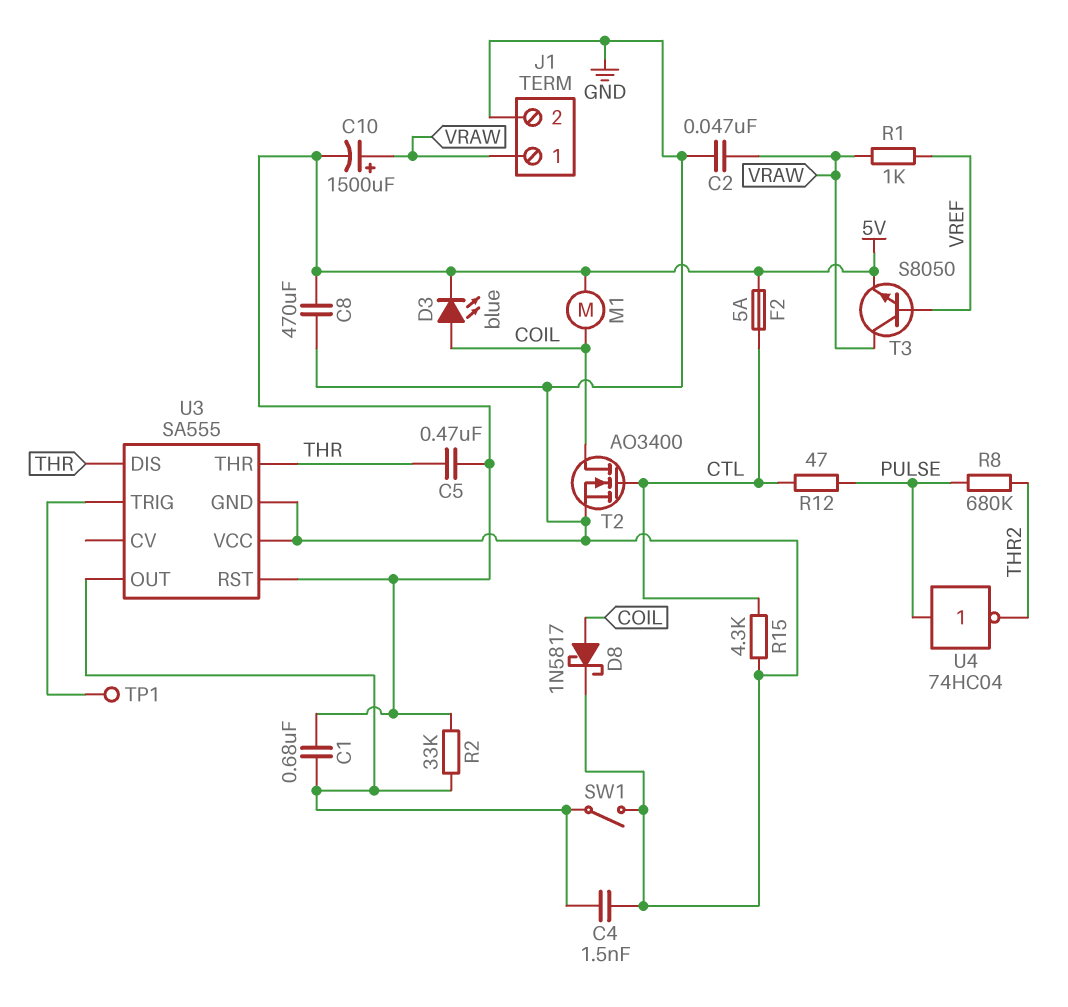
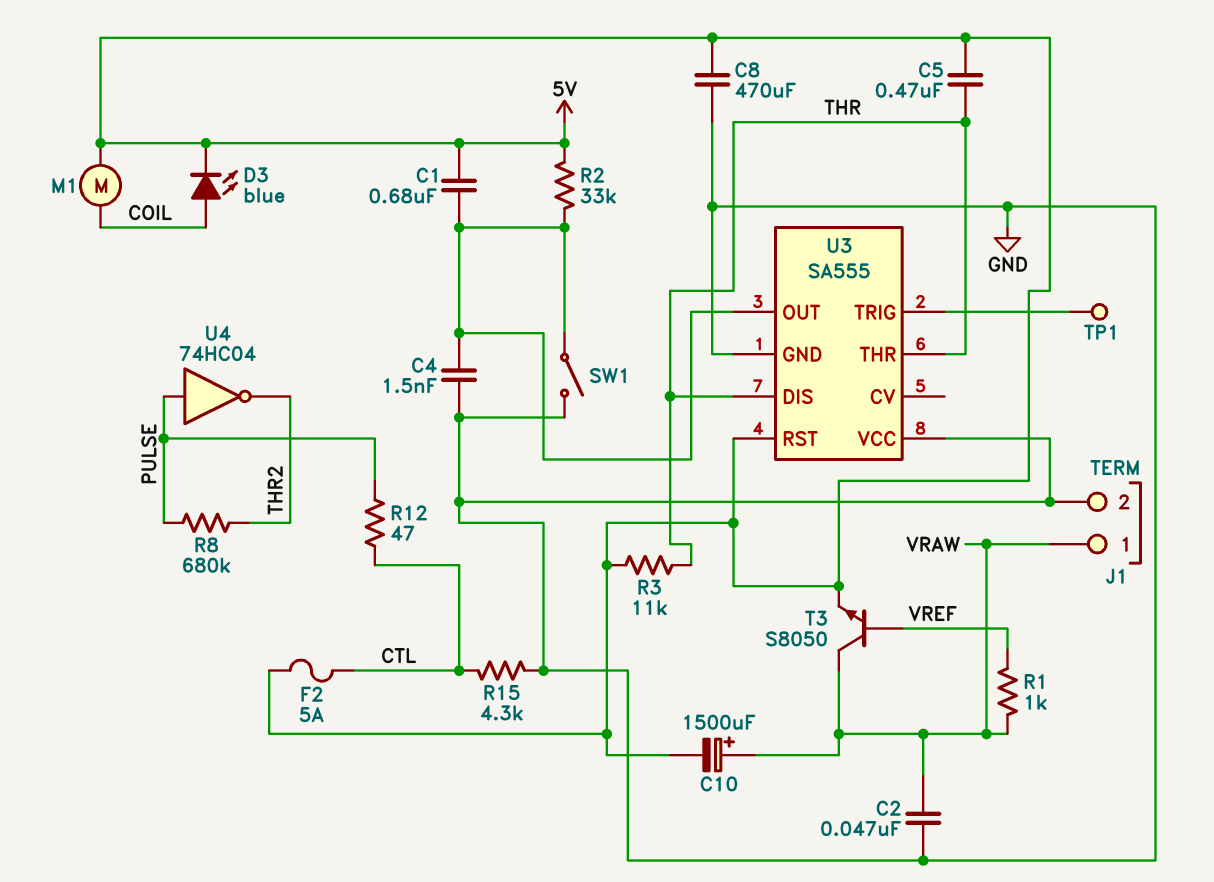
D8: schottky 1N5817 (A COIL, K GND) -> none
R3: none -> 11k (5V, THR)
T2: NMOS AO3400 (G CTL, D COIL, S GND) -> none

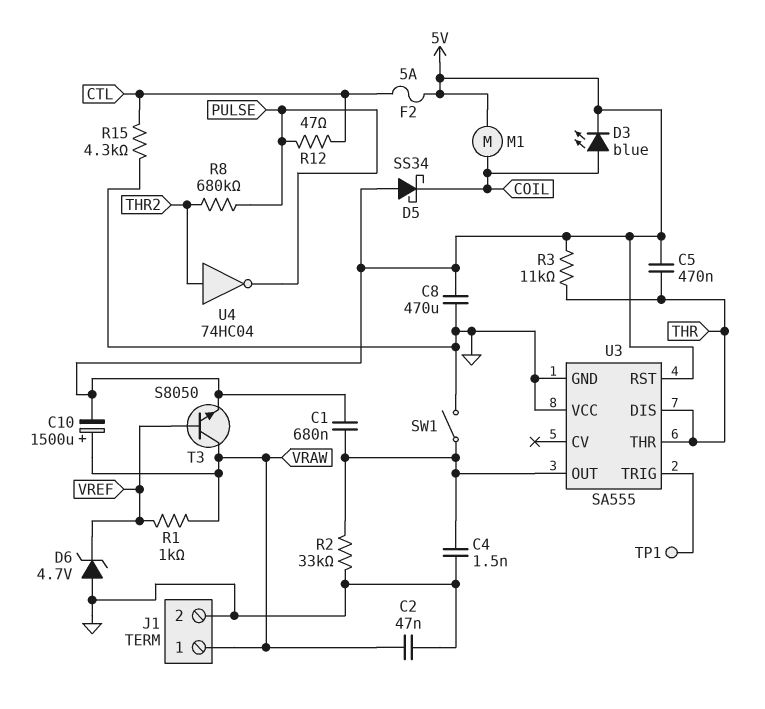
D5: none -> schottky SS34 (A 5V, K COIL)
D6: none -> zener 4.7V (A GND, K VREF)
R2: 33k (5V, U3/OUT) -> 33k (GND, U3/OUT)
U4: NOT 74HC04 (in PULSE, out THR2) -> NOT 74HC04 (in THR2, out PULSE)

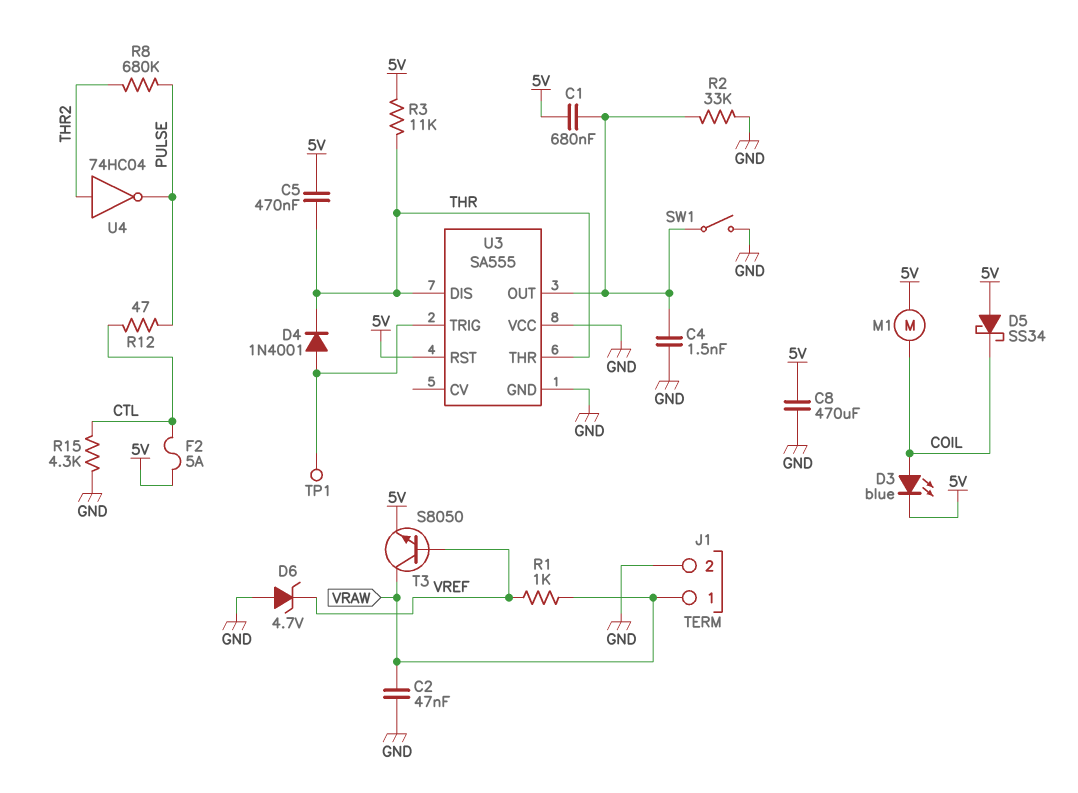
C10: 1500uF (plus VRAW, minus 5V) -> none
D4: none -> diode 1N4001 (A U3/TRIG, K THR)

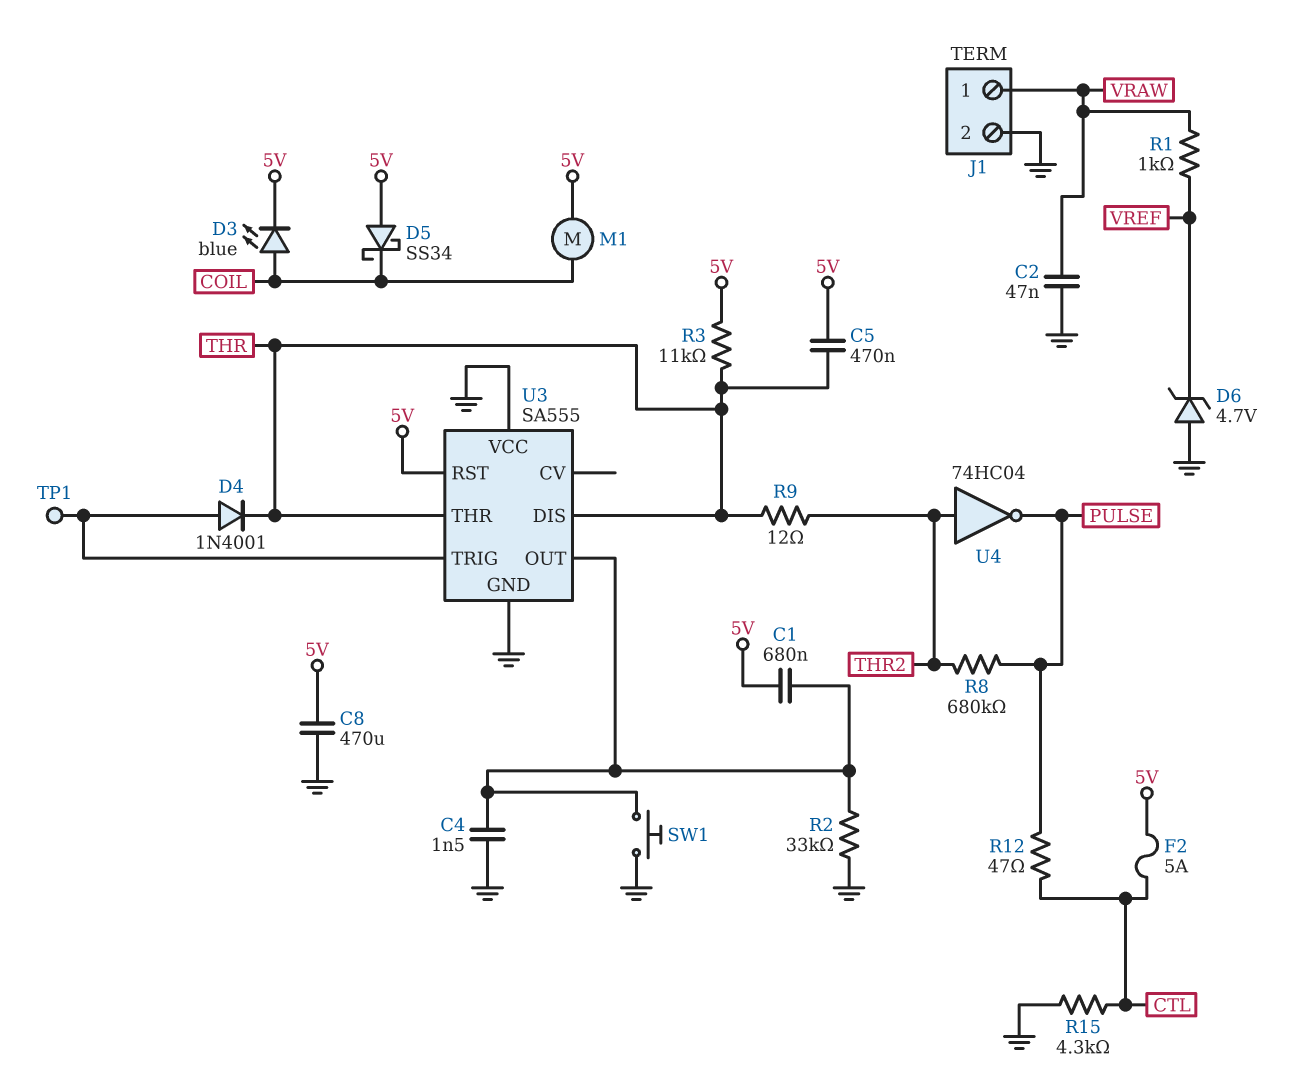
R9: none -> 12 (THR, THR2)
SW1: switch (GND, U3/OUT) -> button (GND, U3/OUT)
T3: NPN S8050 (B VREF, C VRAW, E 5V) -> none

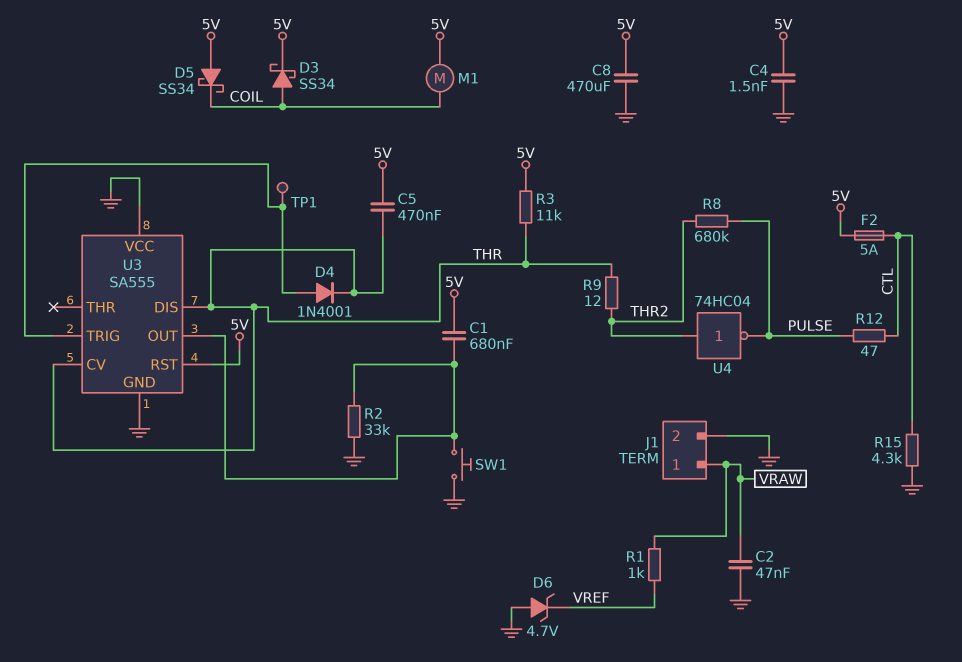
C4: 1.5nF (GND, U3/OUT) -> 1.5nF (5V, GND)
D3: LED blue (A COIL, K 5V) -> schottky SS34 (A COIL, K 5V)
U3 pin CV: none -> THR
U3 pin THR: THR -> none

